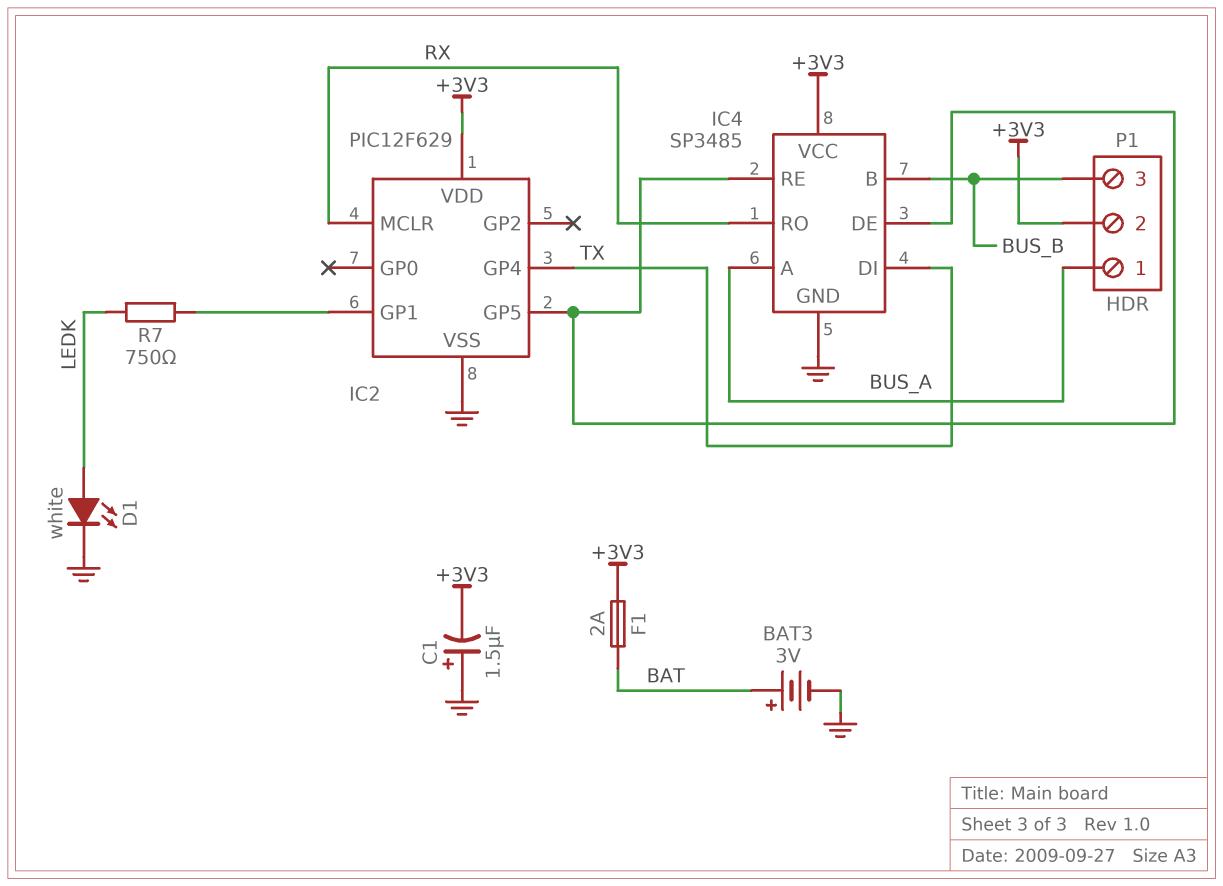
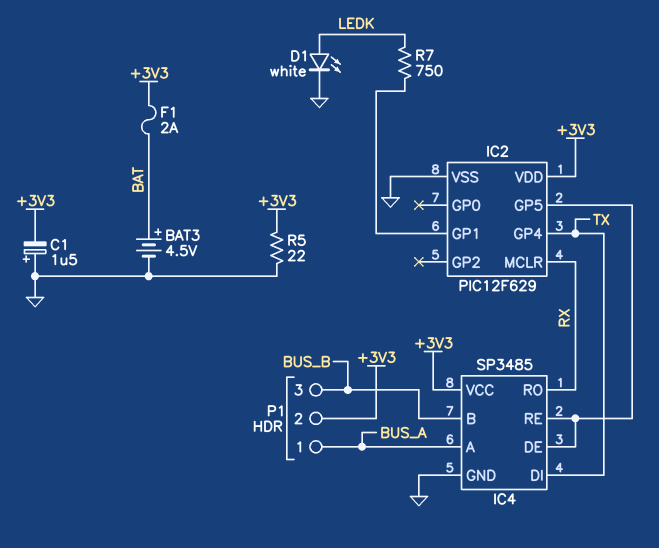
BAT3: 3V (plus BAT, minus GND) -> 4.5V (plus BAT, minus GND)
R5: none -> 22 (+3V3, GND)

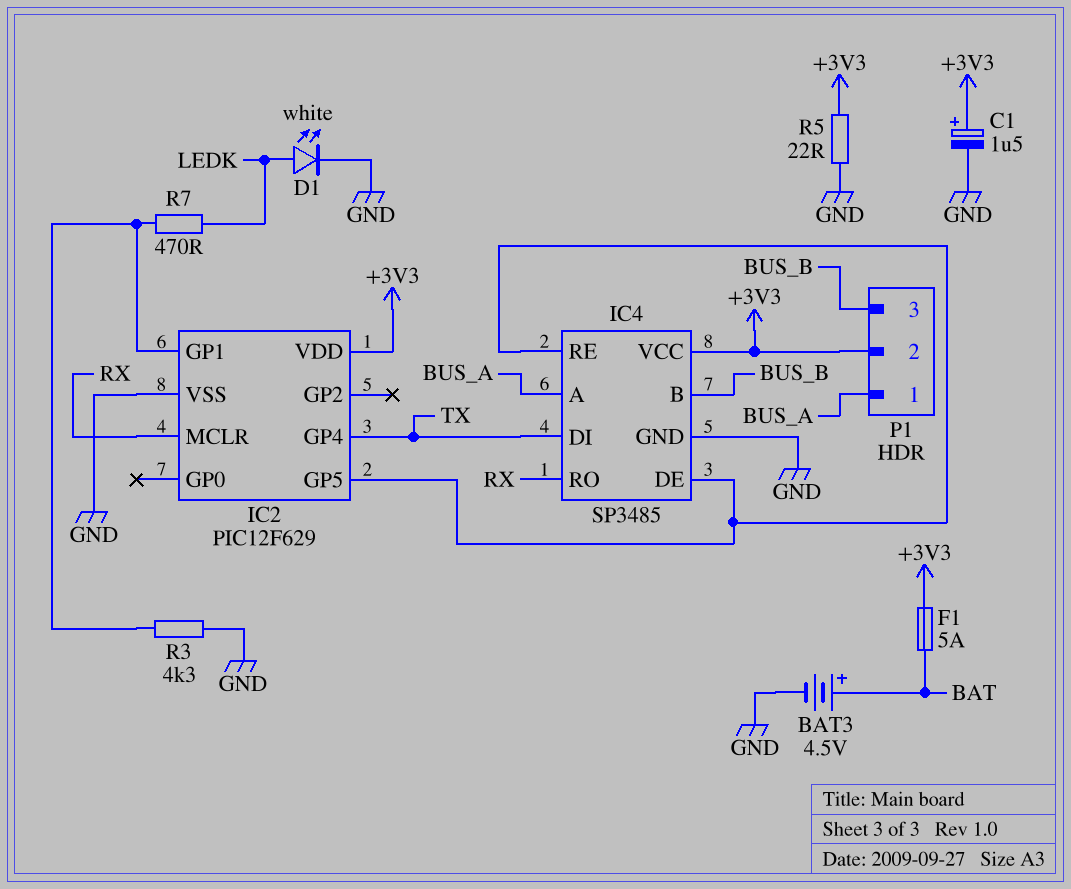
C1: 1.5uF (plus GND, minus +3V3) -> 1.5uF (plus +3V3, minus GND)
F1: 2A (+3V3, BAT) -> 5A (+3V3, BAT)
R3: none -> 4.3k (GND, IC2/GP1)
R7: 750 (IC2/GP1, LEDK) -> 470 (IC2/GP1, LEDK)

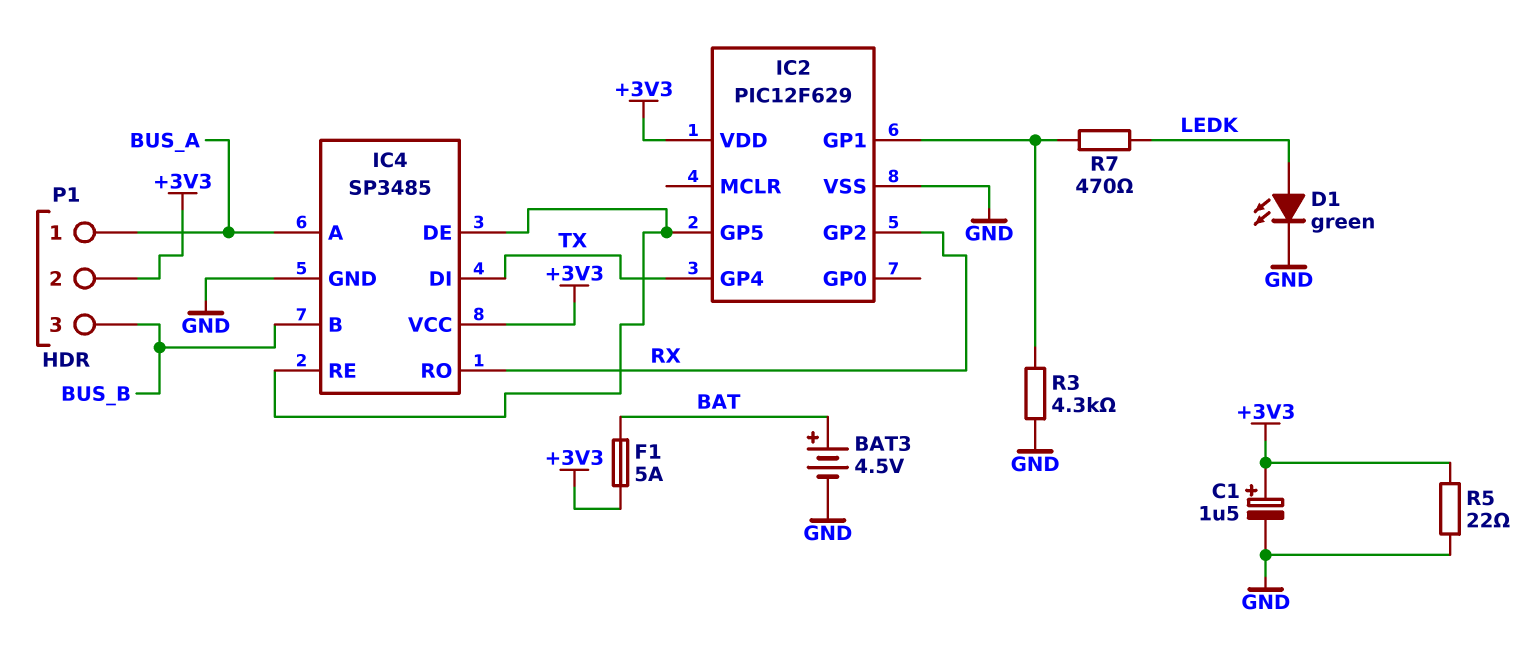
D1: LED white (A LEDK, K GND) -> LED green (A LEDK, K GND)
IC2 pin GP2: none -> RX
IC2 pin MCLR: RX -> none

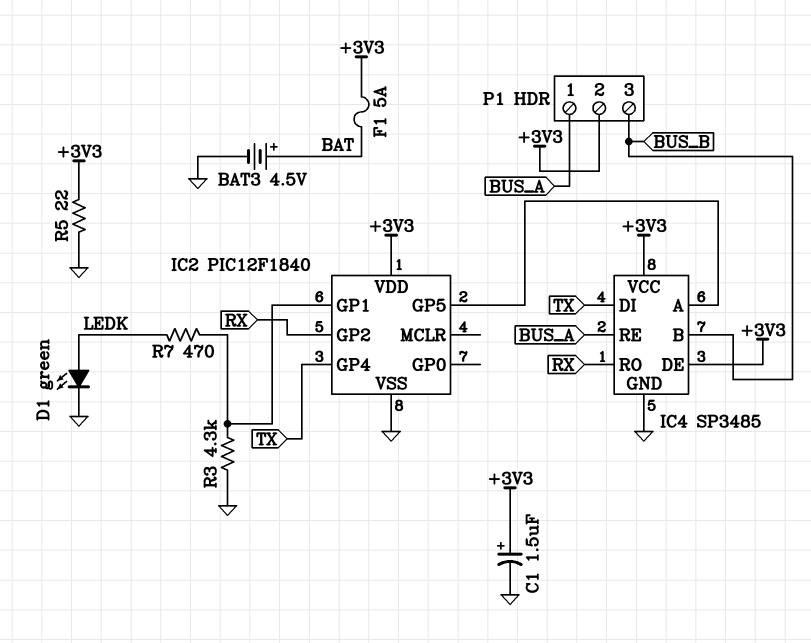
IC2: PIC12F629 -> PIC12F1840
IC4 pin A: BUS_A -> IC2/GP5
IC4 pin DE: IC2/GP5 -> +3V3
IC4 pin RE: IC2/GP5 -> BUS_A

